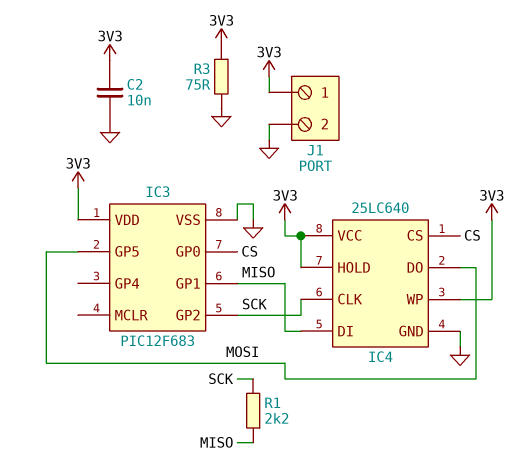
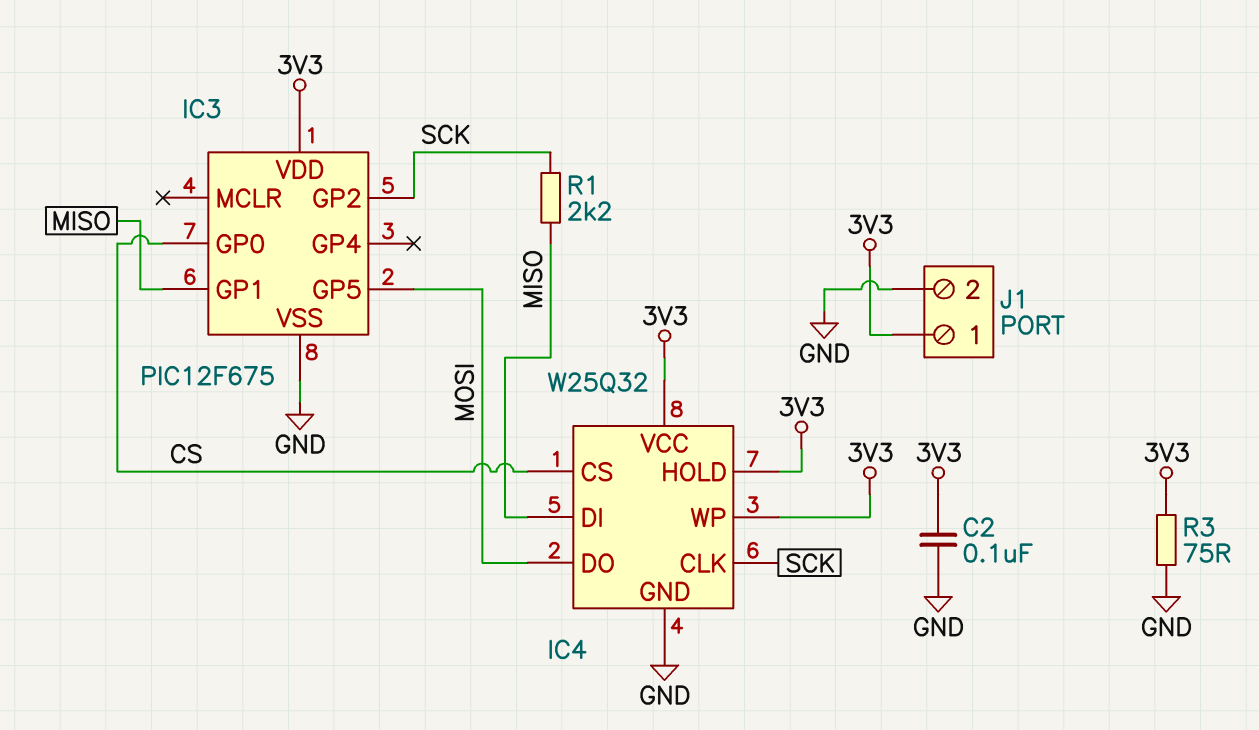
C2: 10nF (3V3, GND) -> 100nF (3V3, GND)
IC3: PIC12F683 -> PIC12F675
IC4: 25LC640 -> W25Q32

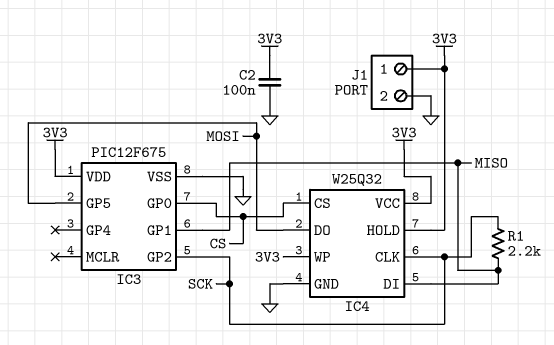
R3: 75 (3V3, GND) -> none

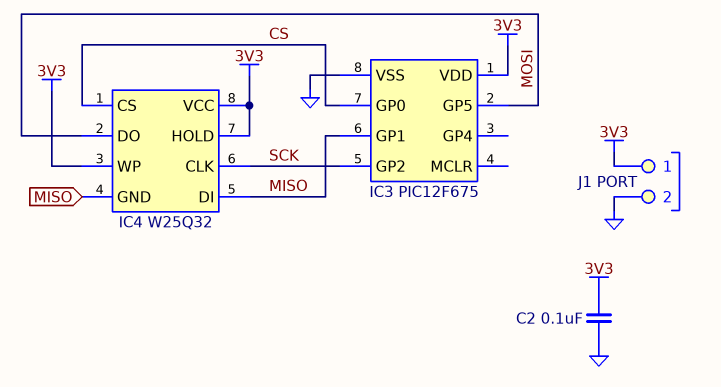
IC4 pin GND: GND -> MISO
R1: 2.2k (MISO, SCK) -> none

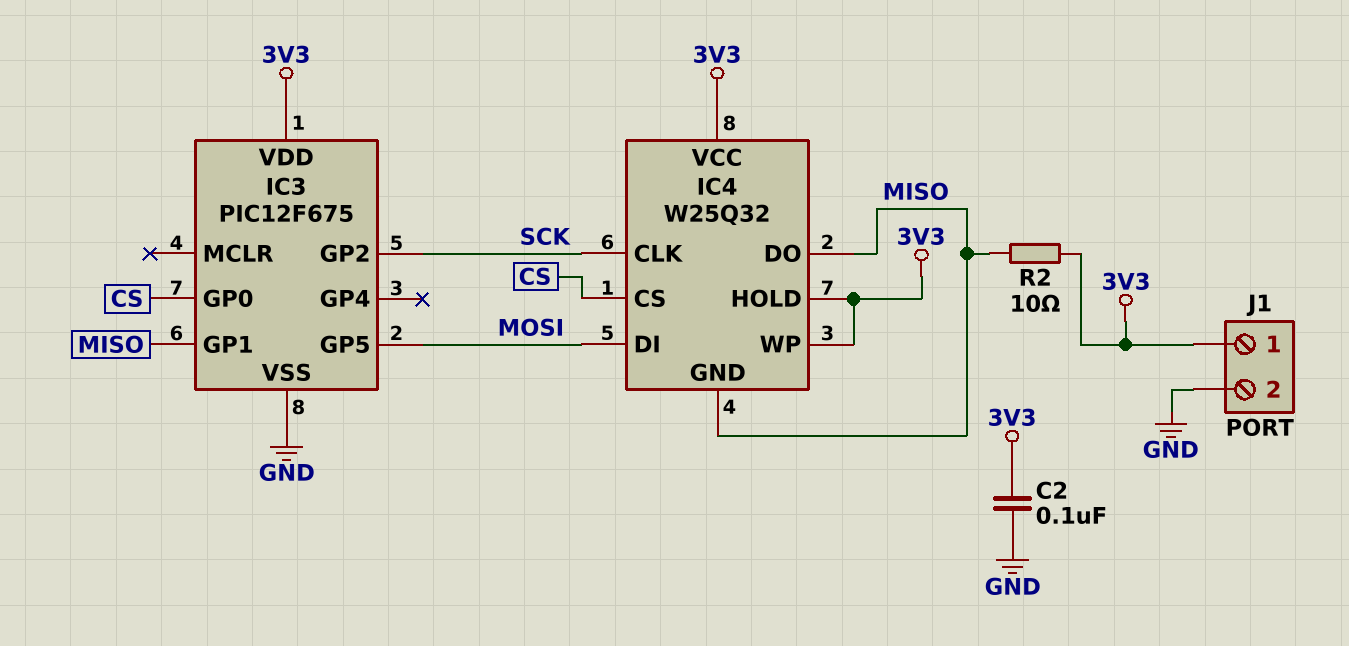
IC4 pin DI: MISO -> MOSI
IC4 pin DO: MOSI -> MISO
R2: none -> 10 (3V3, MISO)

